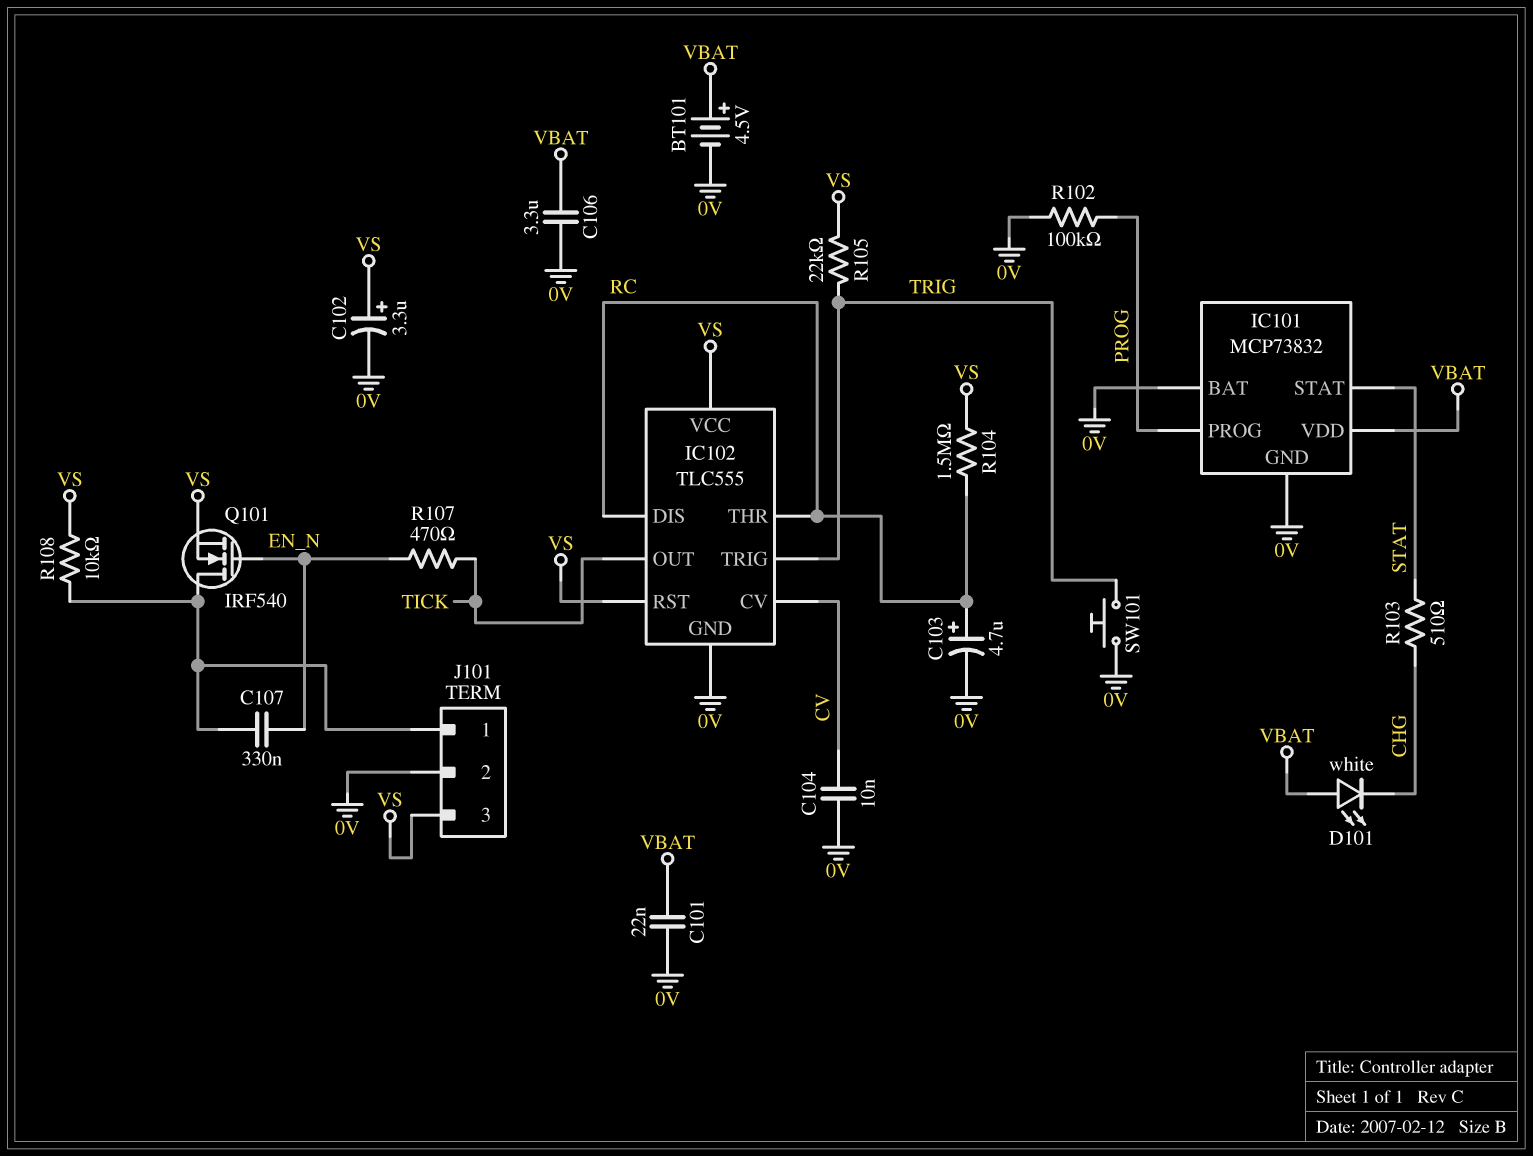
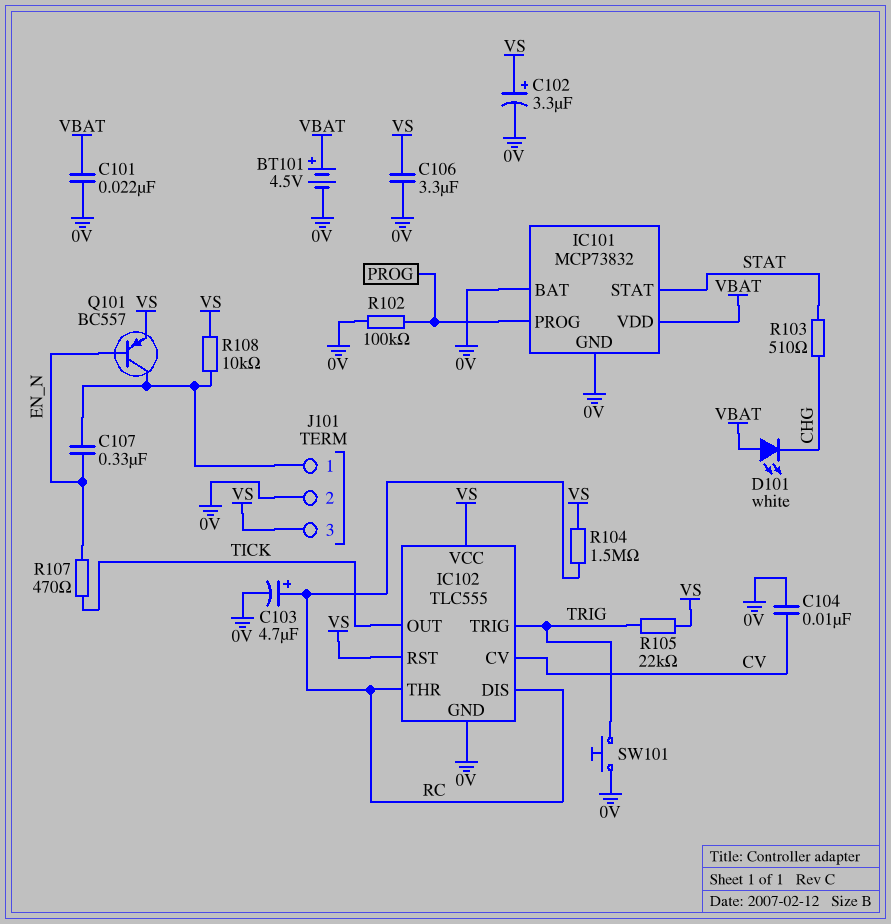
C106: 3.3uF (0V, VBAT) -> 3.3uF (0V, VS)
Q101: NMOS IRF540 (G EN_N, D J101/1, S VS) -> PNP BC557 (B EN_N, C J101/1, E VS)

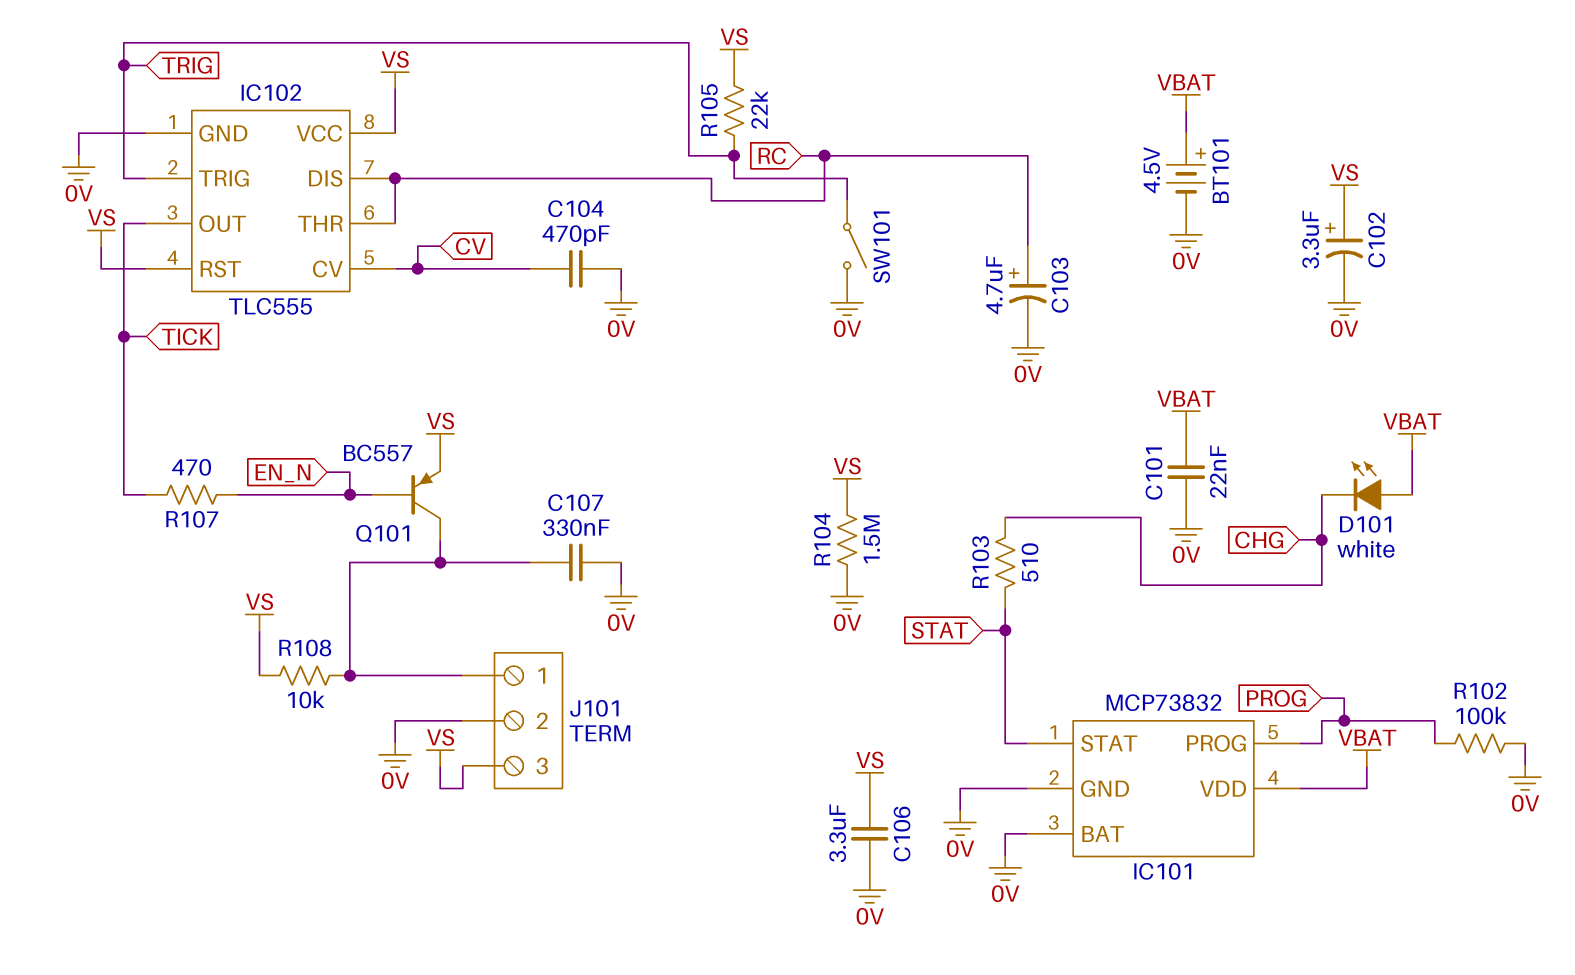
C104: 10nF (0V, CV) -> 470pF (0V, CV)
C107: 330nF (EN_N, J101/1) -> 330nF (0V, J101/1)
R104: 1.5M (RC, VS) -> 1.5M (0V, VS)
SW101: button (0V, TRIG) -> switch (0V, TRIG)

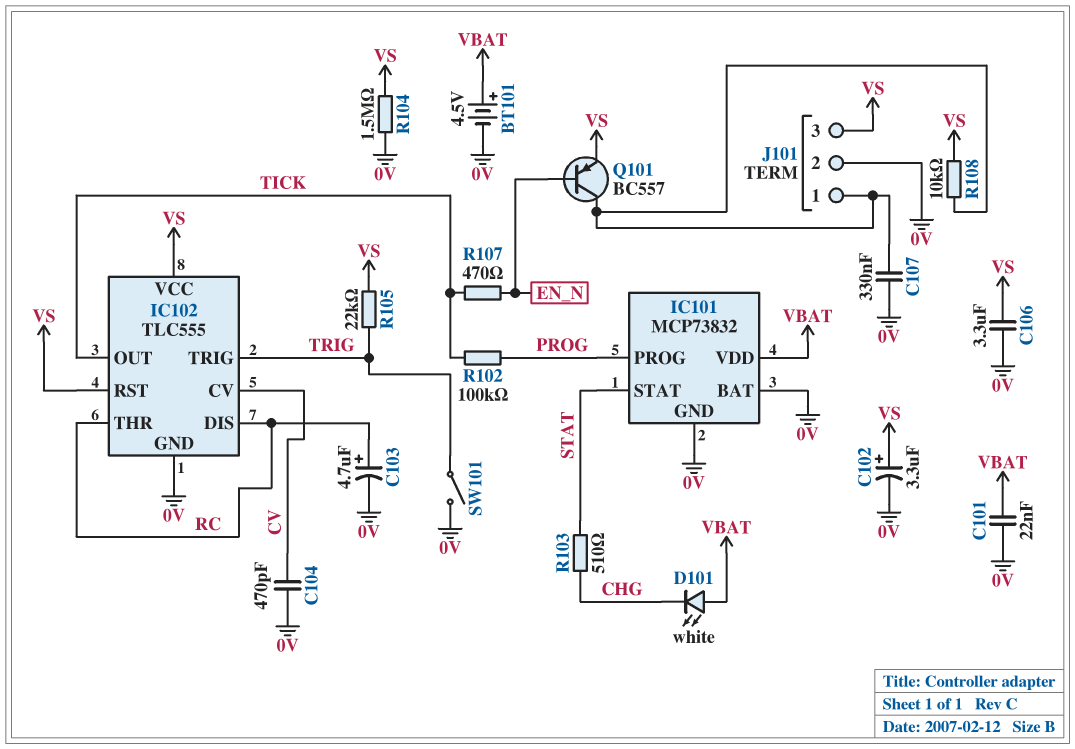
R102: 100k (0V, PROG) -> 100k (PROG, TICK)

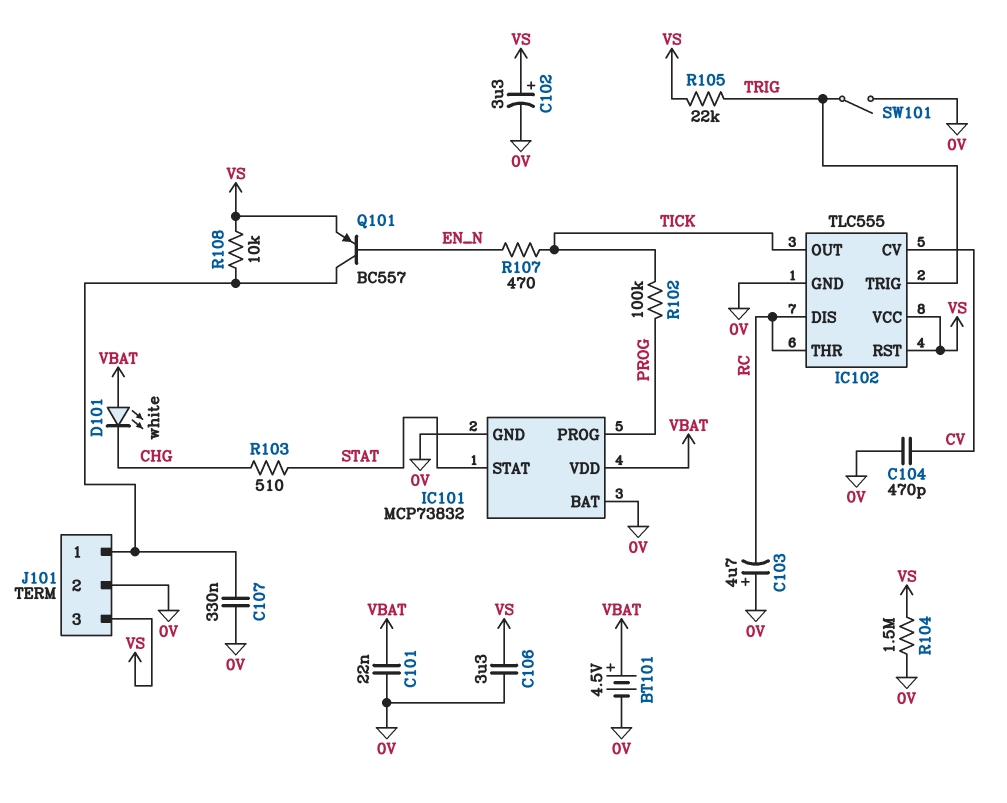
C103: 4.7uF (plus RC, minus 0V) -> 4.7uF (plus 0V, minus RC)

